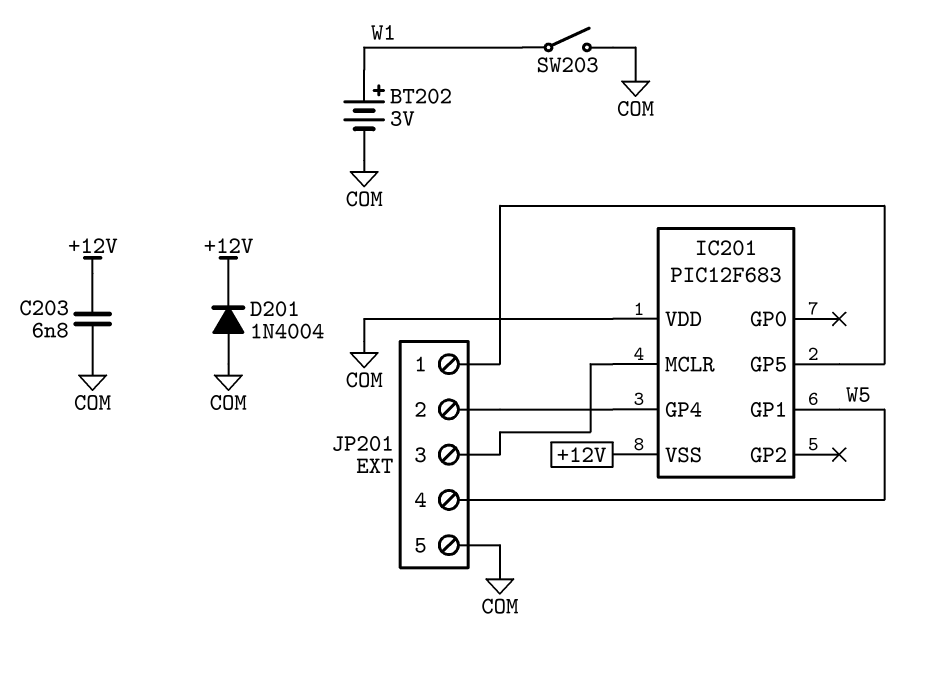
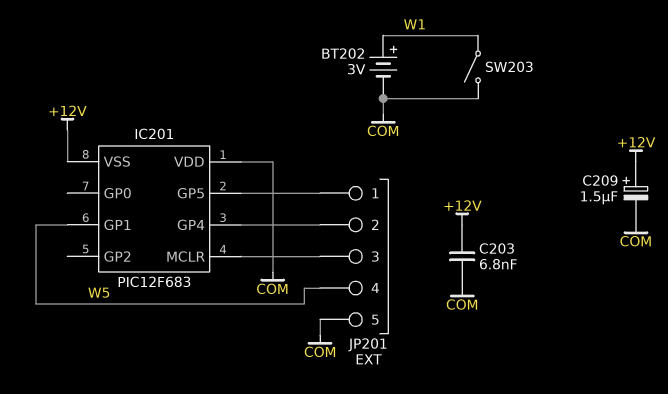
C209: none -> 1.5uF (plus +12V, minus COM)
D201: diode 1N4004 (A COM, K +12V) -> none

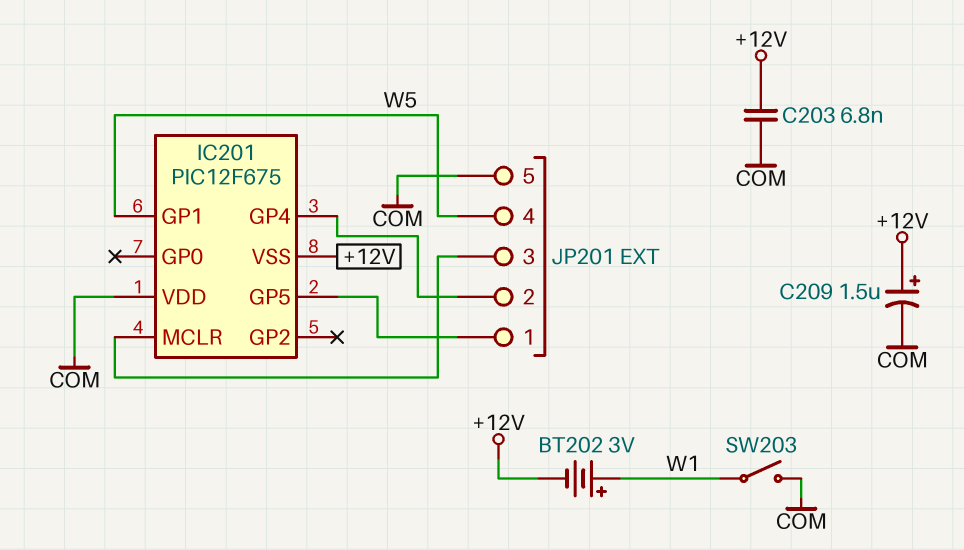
BT202: 3V (plus W1, minus COM) -> 3V (plus W1, minus +12V)
IC201: PIC12F683 -> PIC12F675

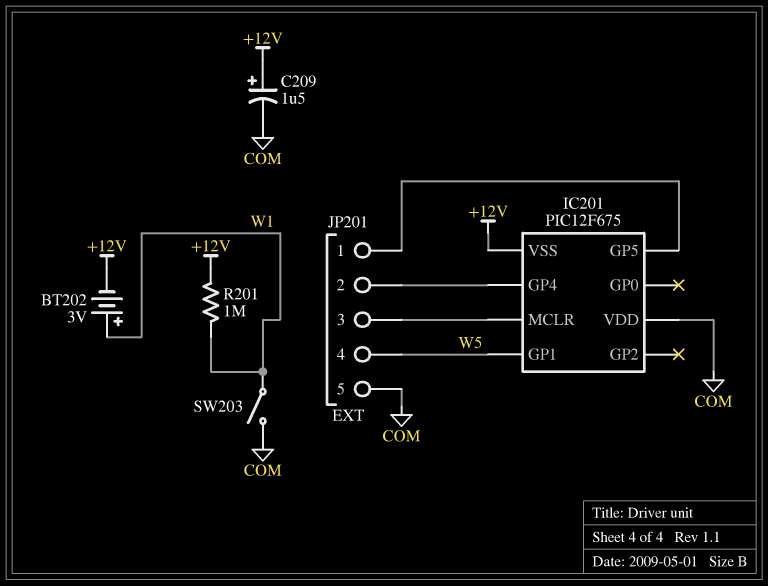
C203: 6.8nF (+12V, COM) -> none
R201: none -> 1M (+12V, W1)

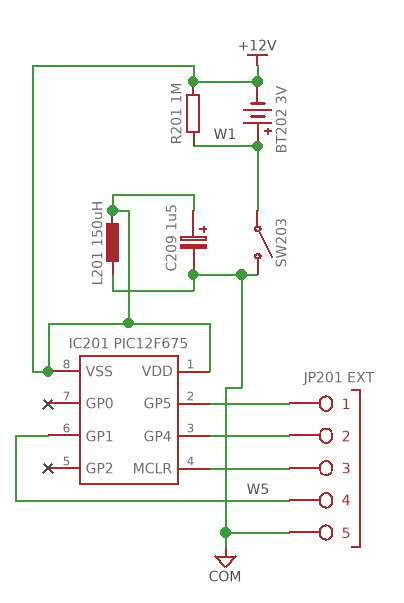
IC201 pin VDD: COM -> +12V
L201: none -> 150uH (+12V, COM)

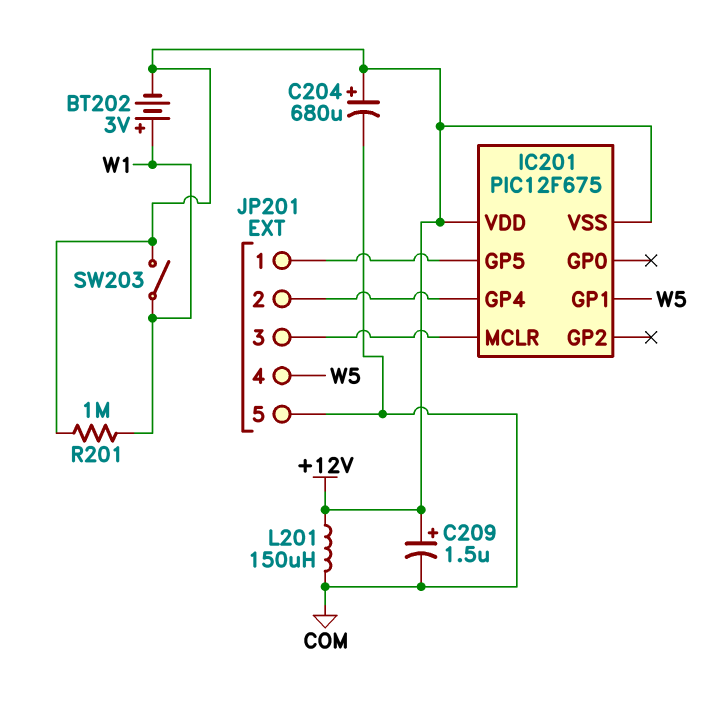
C204: none -> 680uF (plus +12V, minus COM)
SW203: switch (COM, W1) -> switch (+12V, W1)

